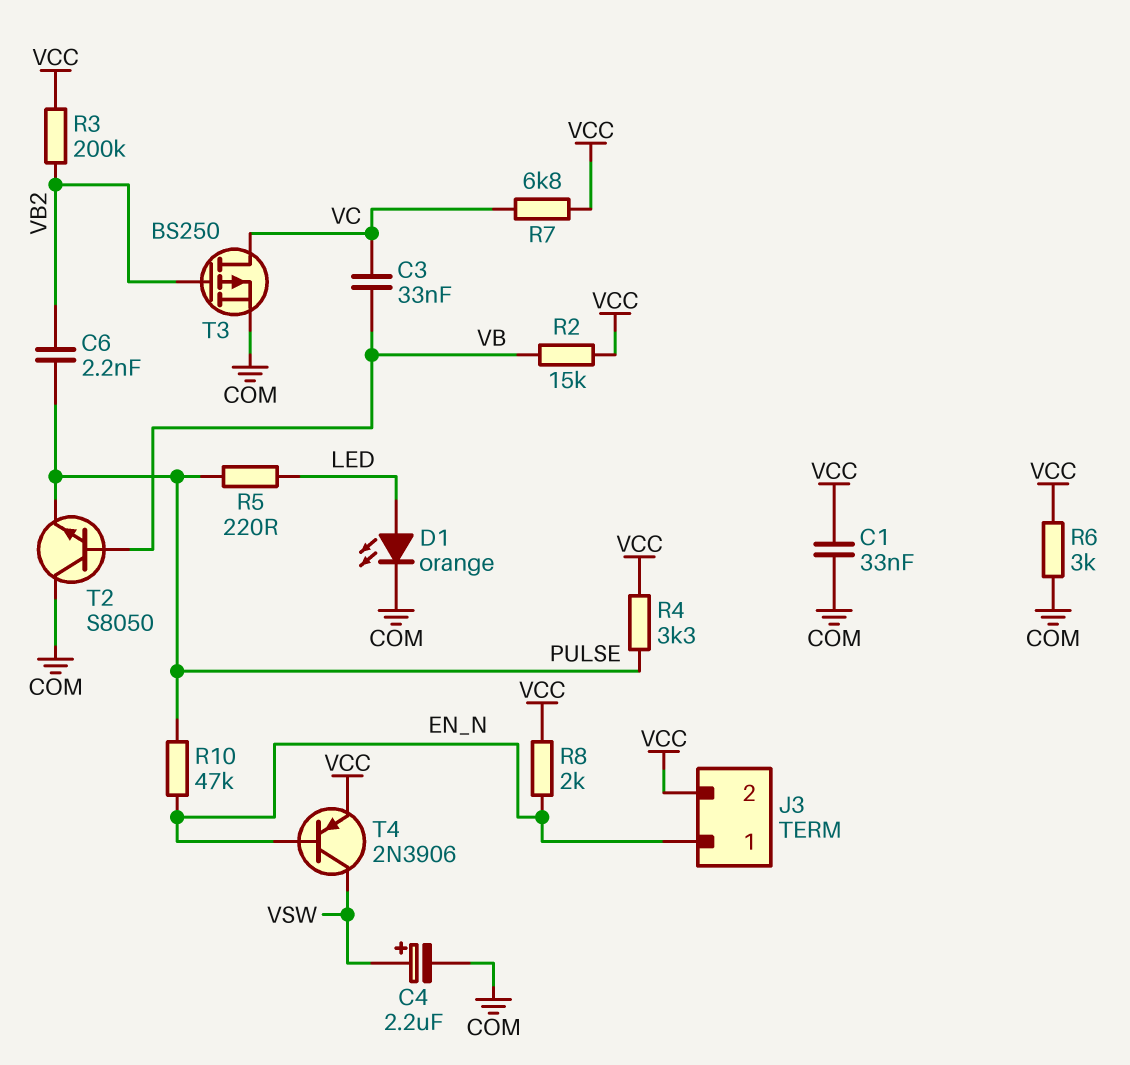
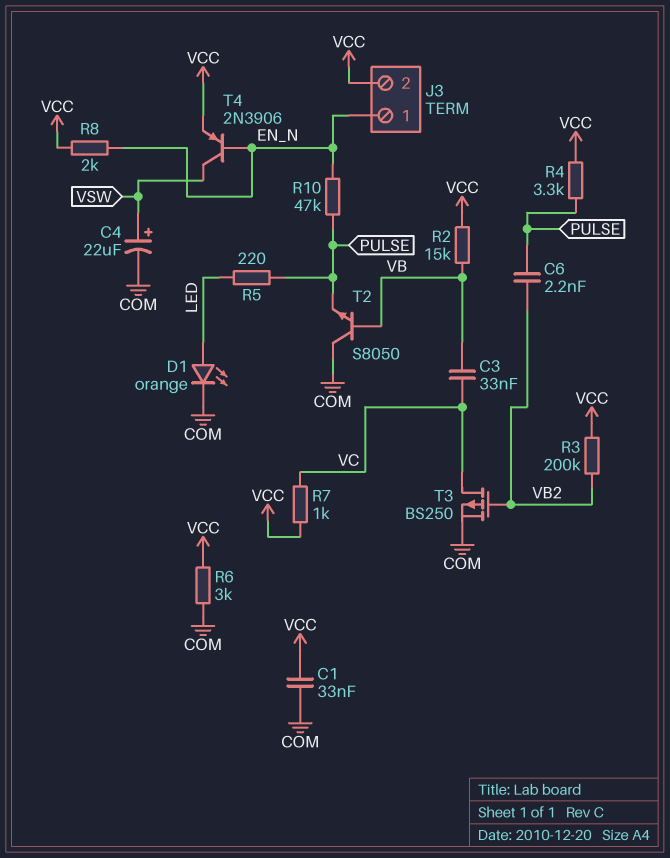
C4: 2.2uF (plus VSW, minus COM) -> 22uF (plus VSW, minus COM)
R7: 6.8k (VC, VCC) -> 1k (VC, VCC)

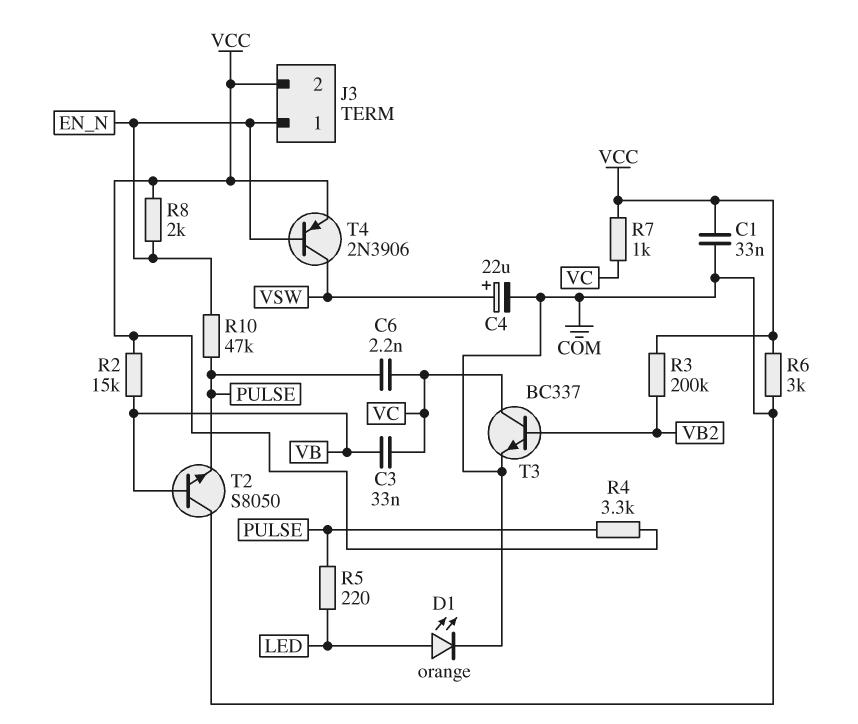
C6: 2.2nF (PULSE, VB2) -> 2.2nF (PULSE, VC)
T3: PMOS BS250 (G VB2, D VC, S COM) -> NPN BC337 (B VB2, C VC, E COM)

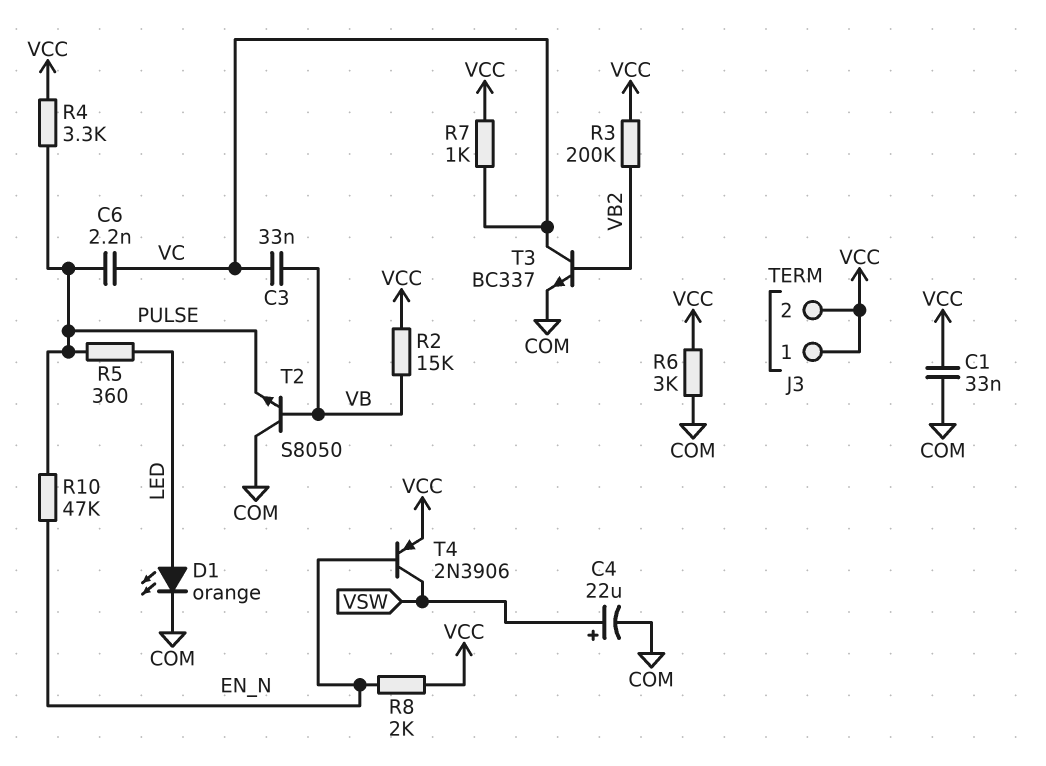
J3 pin 1: EN_N -> VCC
R5: 220 (LED, PULSE) -> 360 (LED, PULSE)

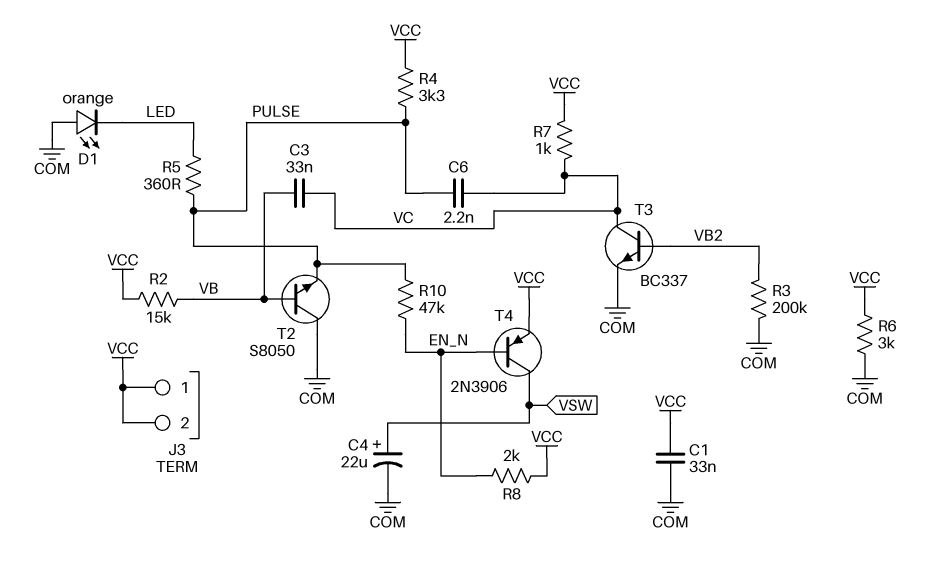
D1: LED orange (A LED, K COM) -> LED orange (A COM, K LED)
R3: 200k (VB2, VCC) -> 200k (COM, VB2)

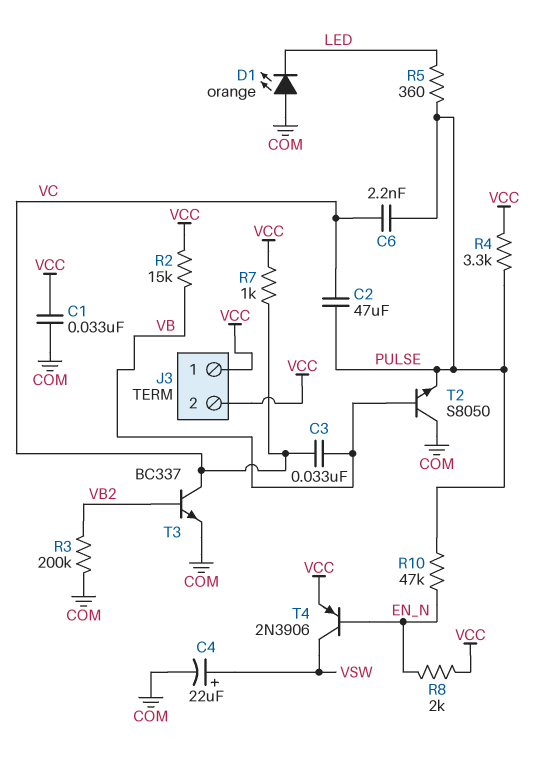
C2: none -> 47uF (PULSE, VC)
R6: 3k (COM, VCC) -> none

